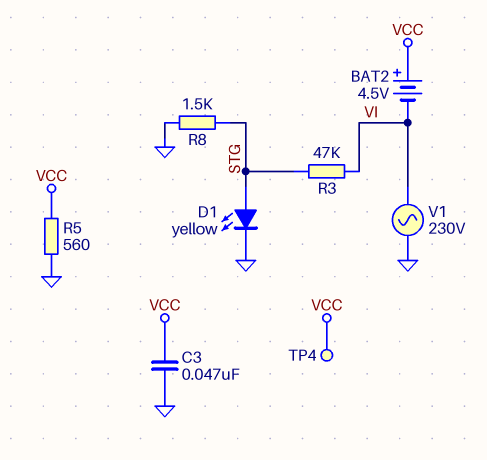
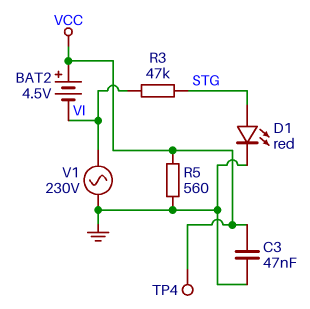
D1: LED yellow (A STG, K GND) -> LED red (A STG, K GND)
R8: 1.5k (GND, STG) -> none

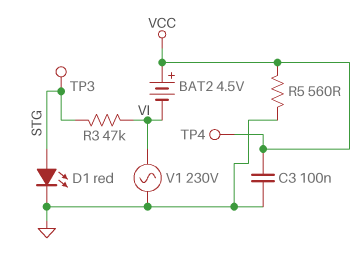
C3: 47nF (GND, VCC) -> 100nF (GND, VCC)
TP3: none -> test point (STG)

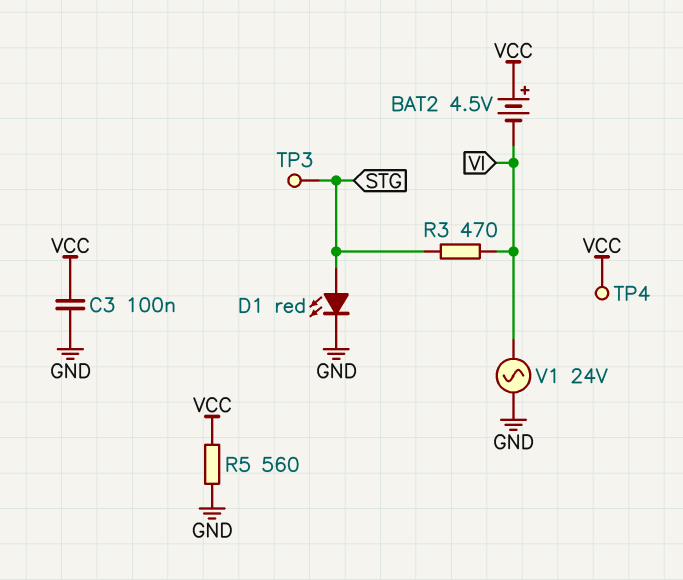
R3: 47k (STG, VI) -> 470 (STG, VI)
V1: AC 230V (GND, VI) -> AC 24V (GND, VI)

